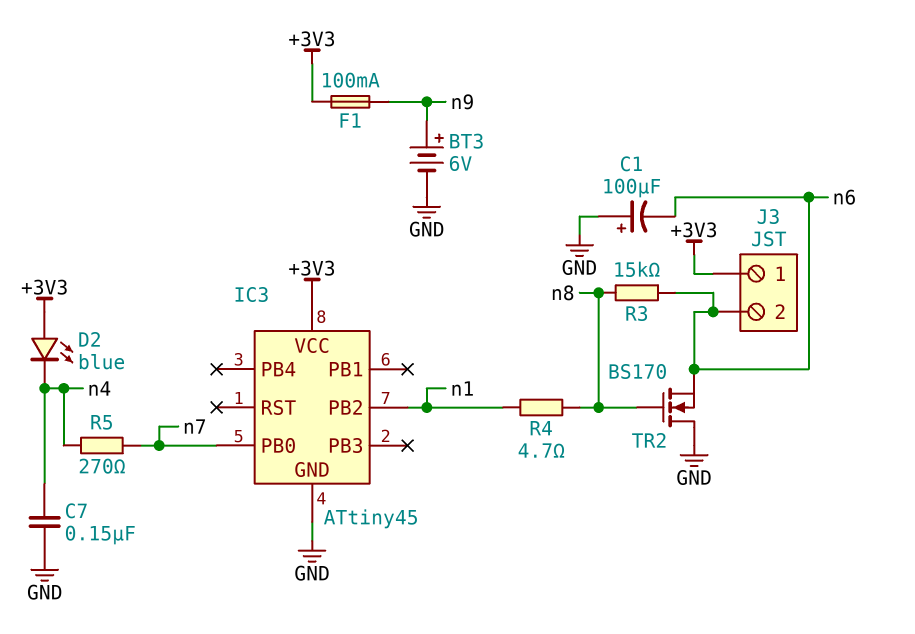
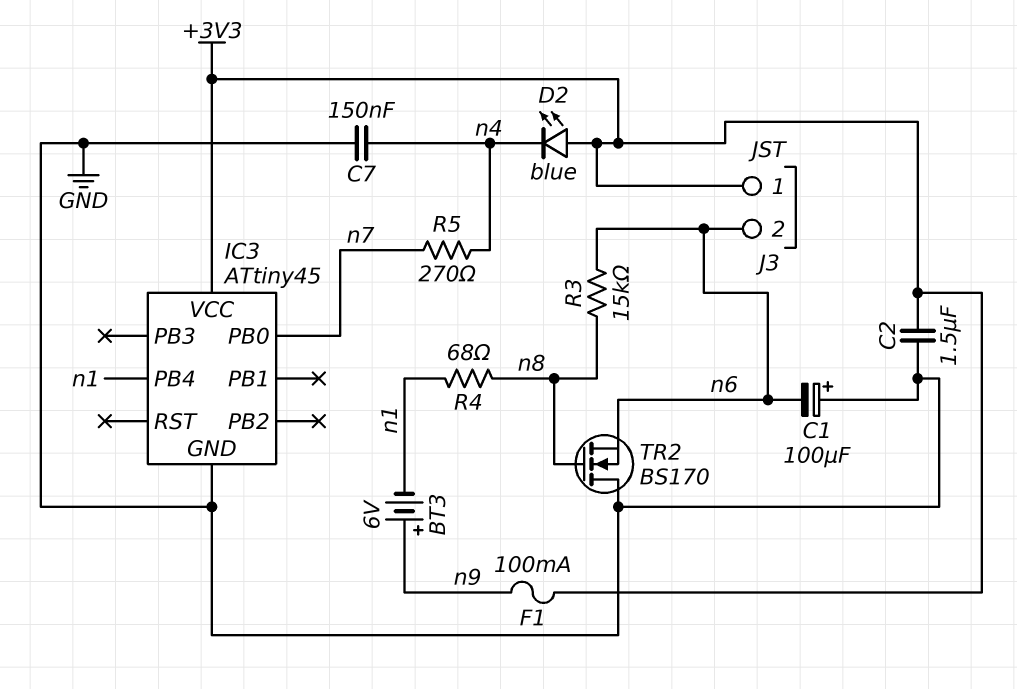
BT3: 6V (plus n9, minus GND) -> 6V (plus n9, minus n1)
C2: none -> 1.5uF (+3V3, GND)
IC3 pin PB2: n1 -> none
IC3 pin PB4: none -> n1
R4: 4.7 (n1, n8) -> 68 (n1, n8)

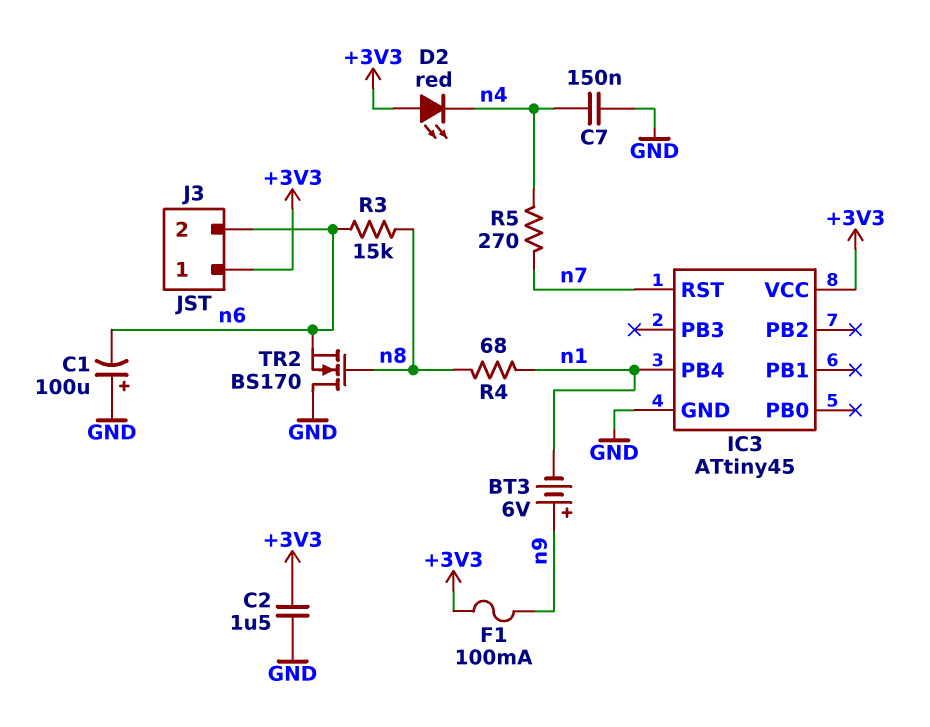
D2: LED blue (A +3V3, K n4) -> LED red (A +3V3, K n4)
IC3 pin PB0: n7 -> none
IC3 pin RST: none -> n7

